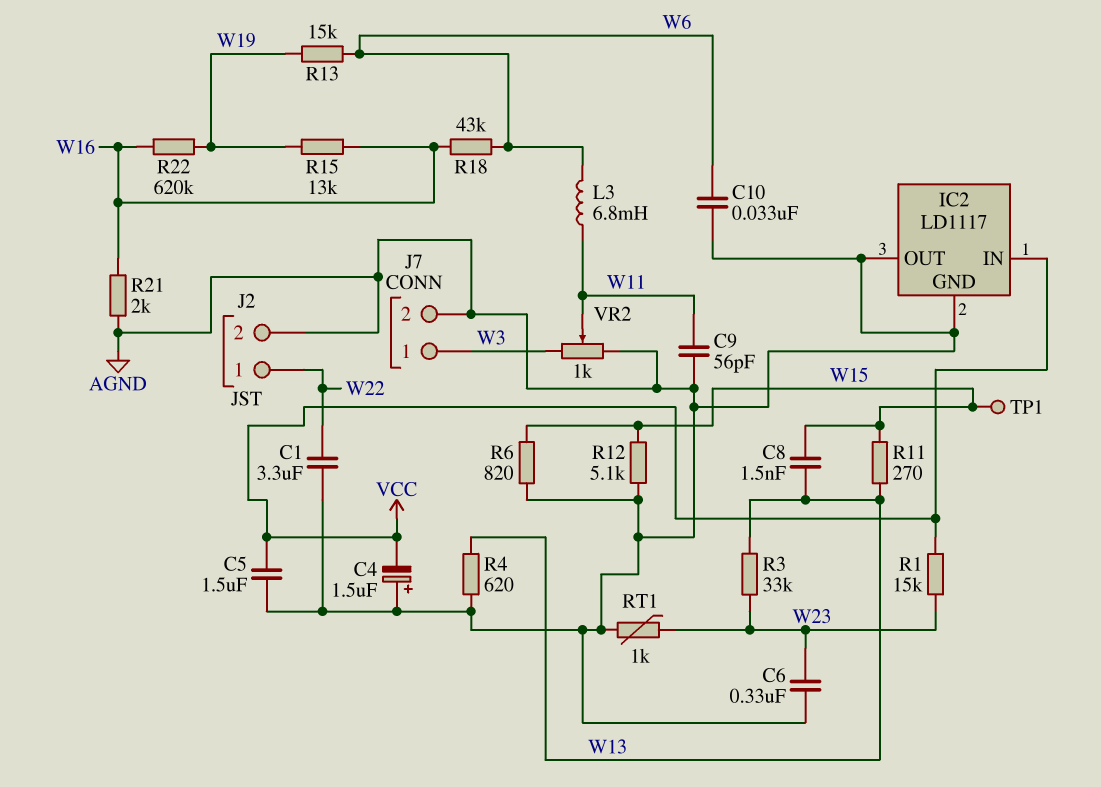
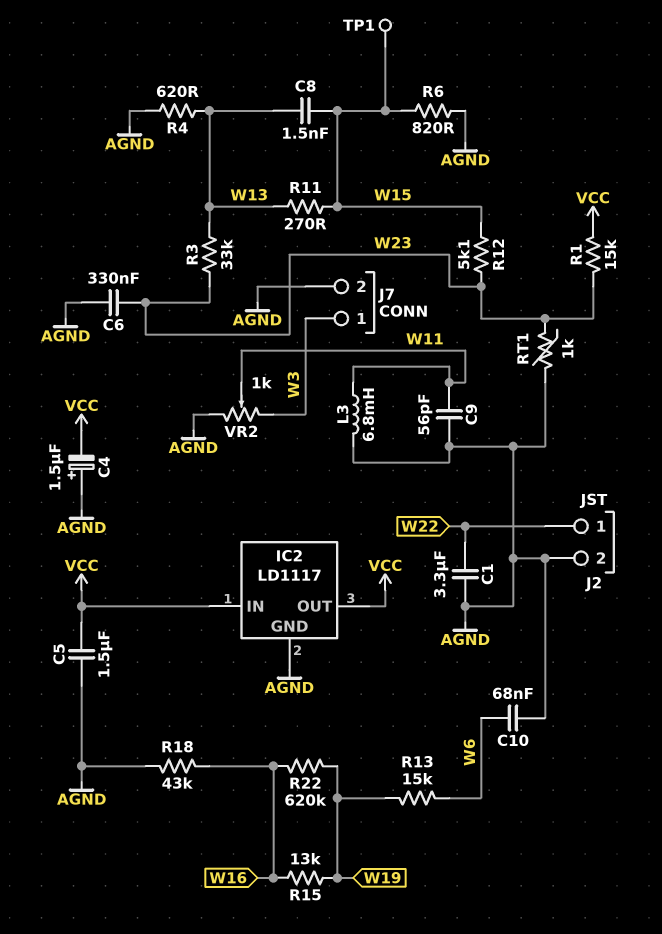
C10: 33nF (AGND, W6) -> 68nF (AGND, W6)
IC2 pin OUT: AGND -> VCC
L3: 6.8mH (W6, W11) -> 6.8mH (AGND, W11)
R12: 5.1k (AGND, W15) -> 5.1k (W15, W23)
R18: 43k (W6, W16) -> 43k (AGND, W16)
R21: 2k (AGND, W16) -> none

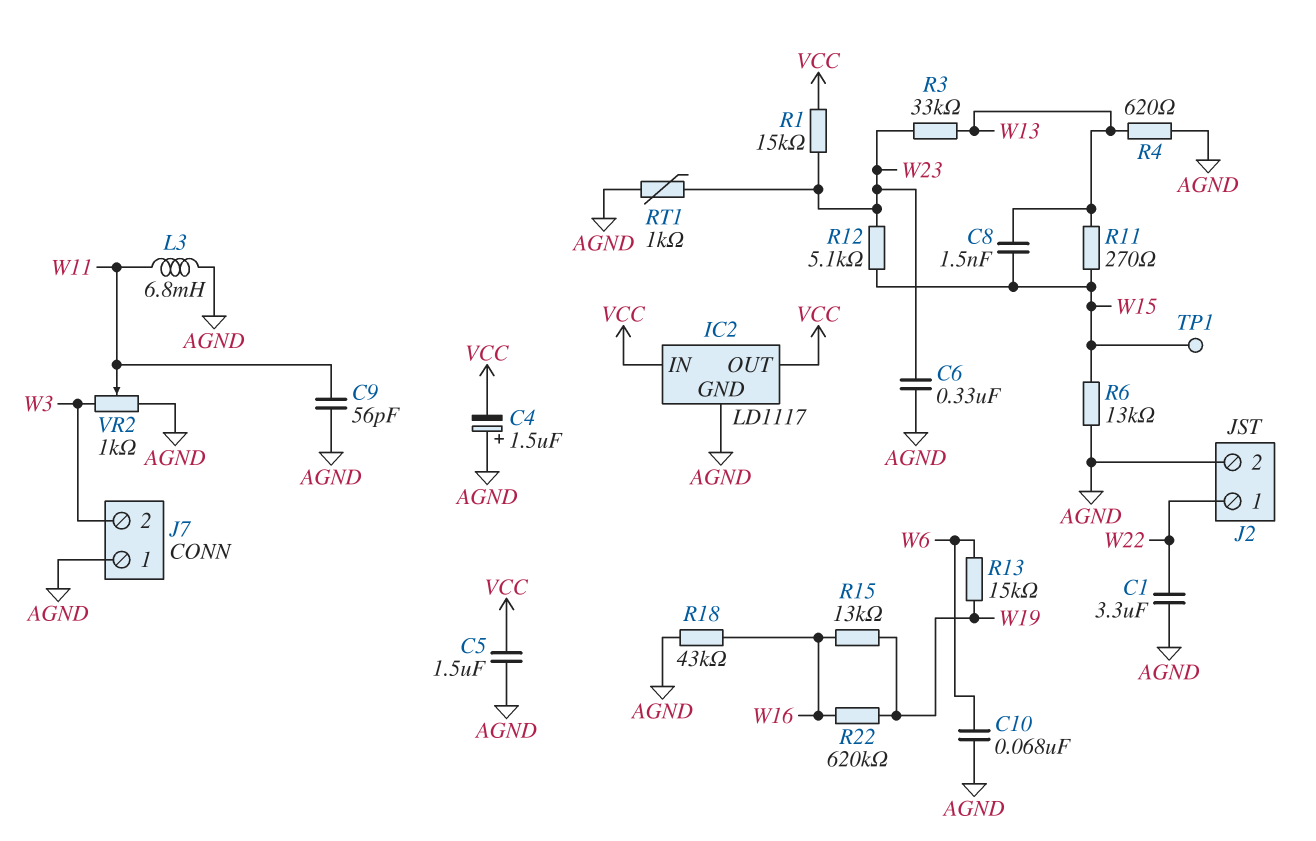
J7 pin 1: W3 -> AGND
J7 pin 2: AGND -> W3
R6: 820 (AGND, W15) -> 13k (AGND, W15)

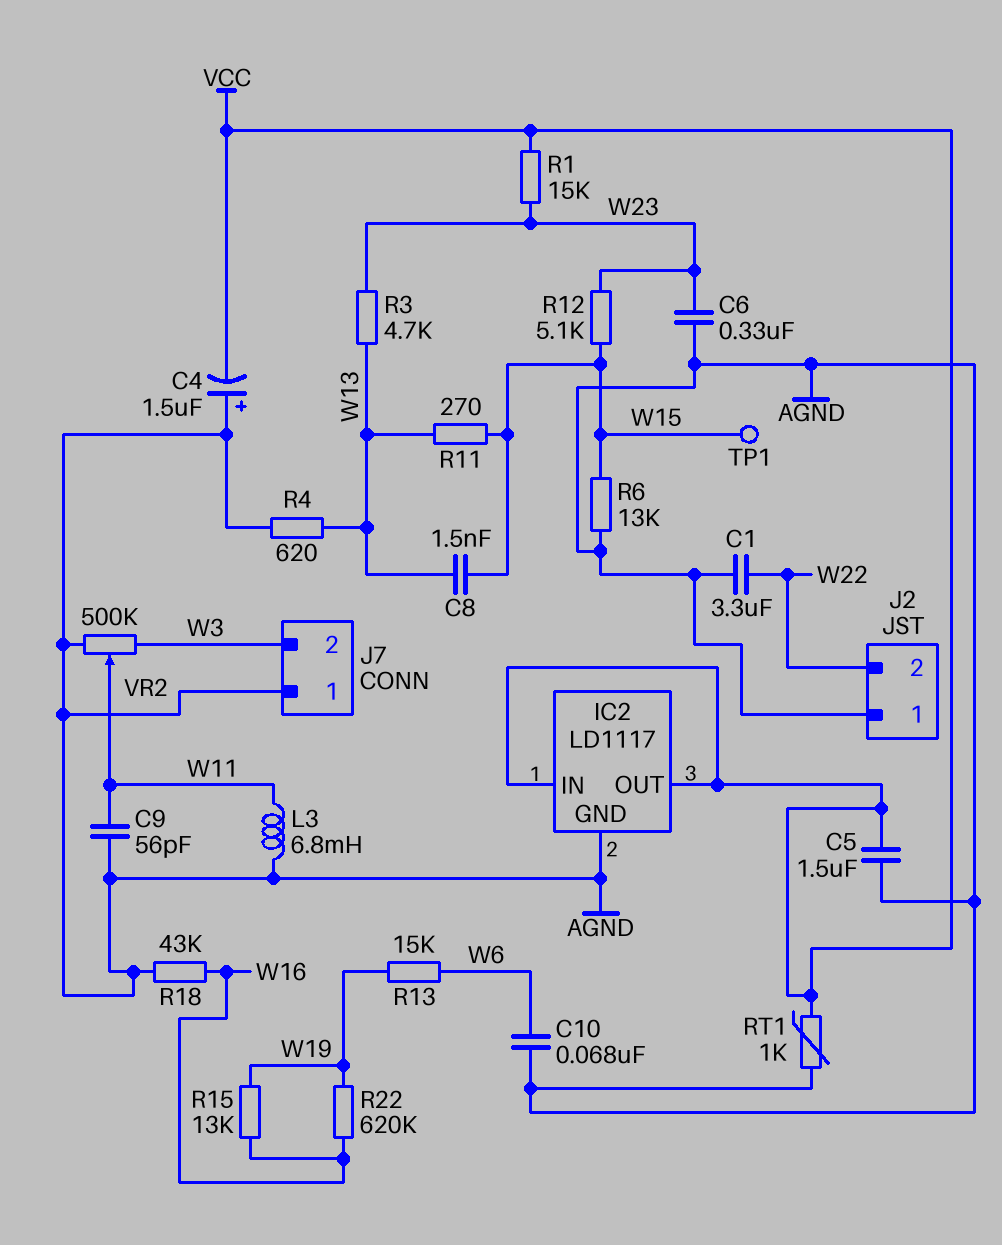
J2 pin 1: W22 -> AGND
J2 pin 2: AGND -> W22
R3: 33k (W13, W23) -> 4.7k (W13, W23)
RT1: 1k (AGND, W23) -> 1k (AGND, VCC)
VR2: 1k (AGND, W3, wiper W11) -> 500k (AGND, W3, wiper W11)

